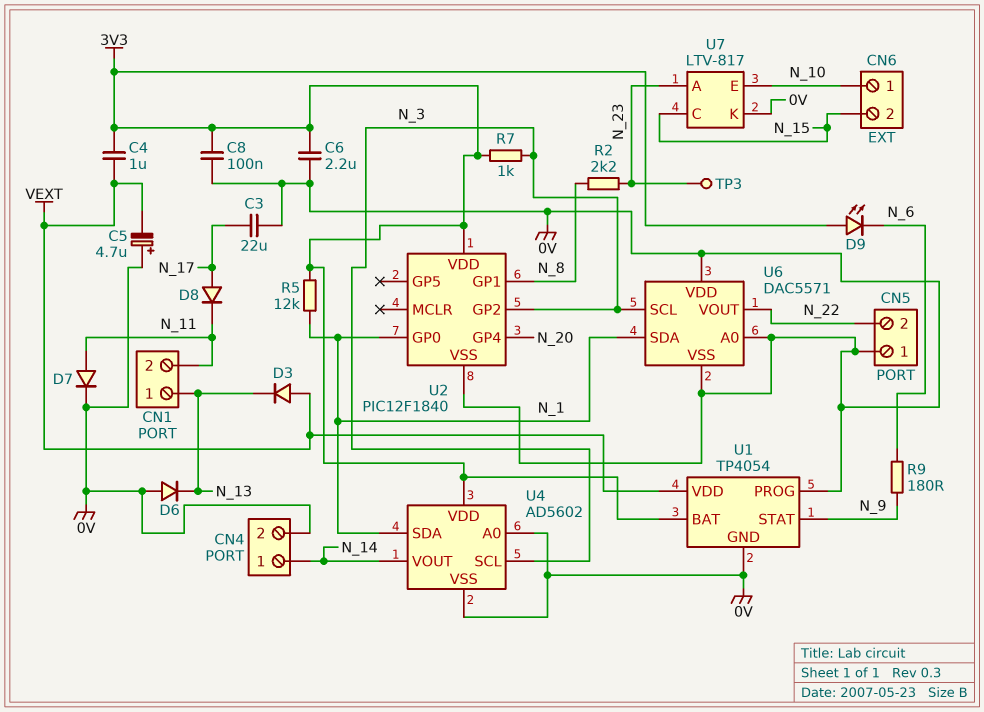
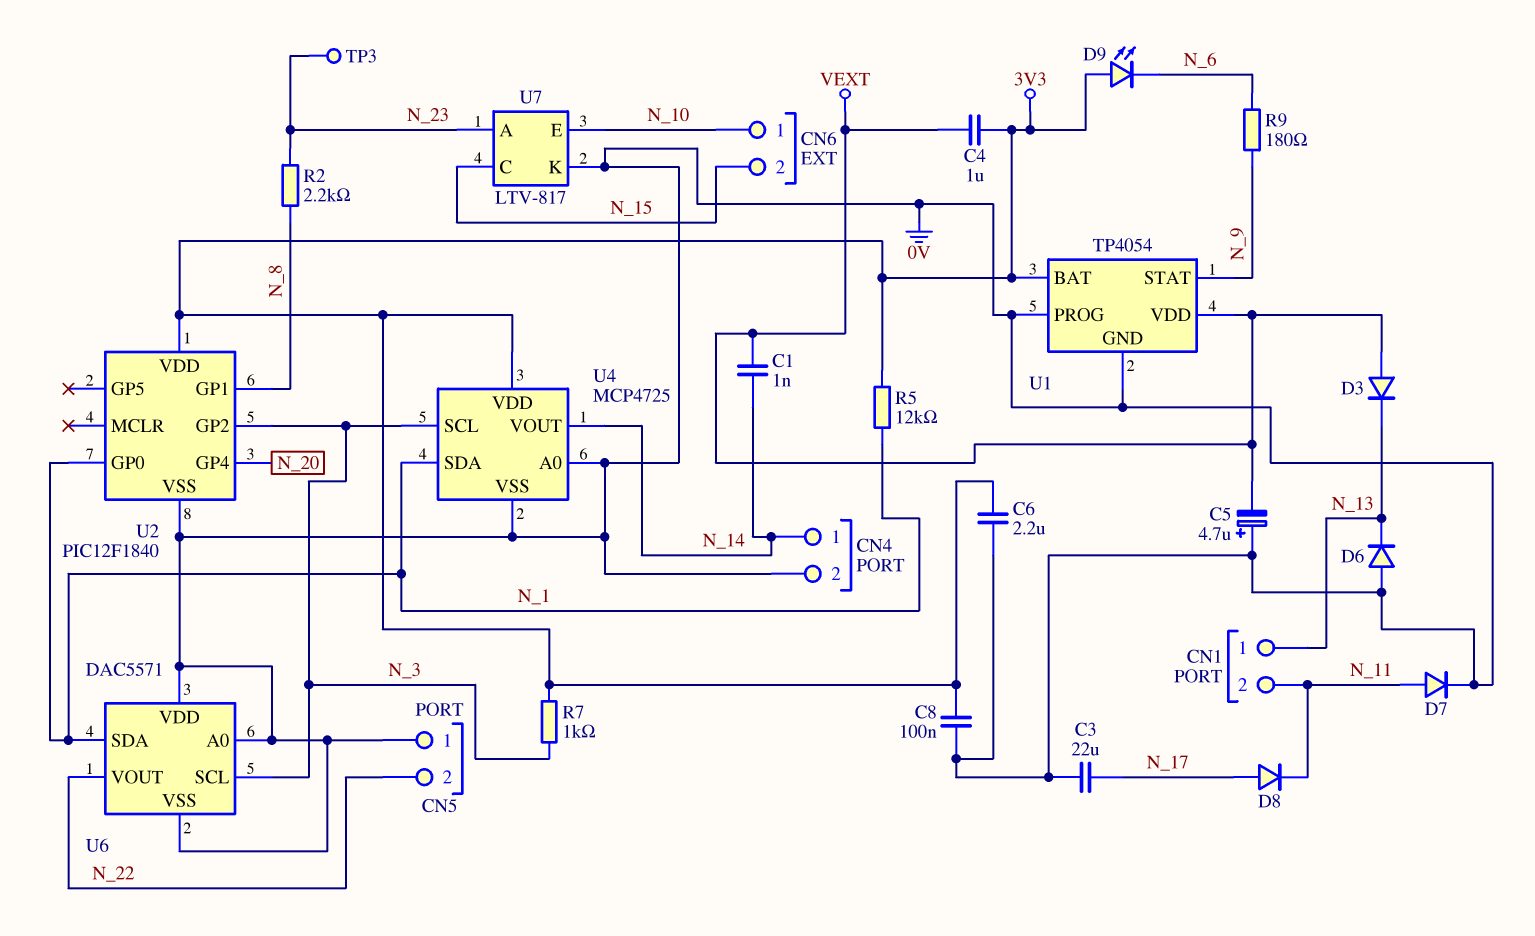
C1: none -> 1nF (N_14, VEXT)
U4: AD5602 -> MCP4725

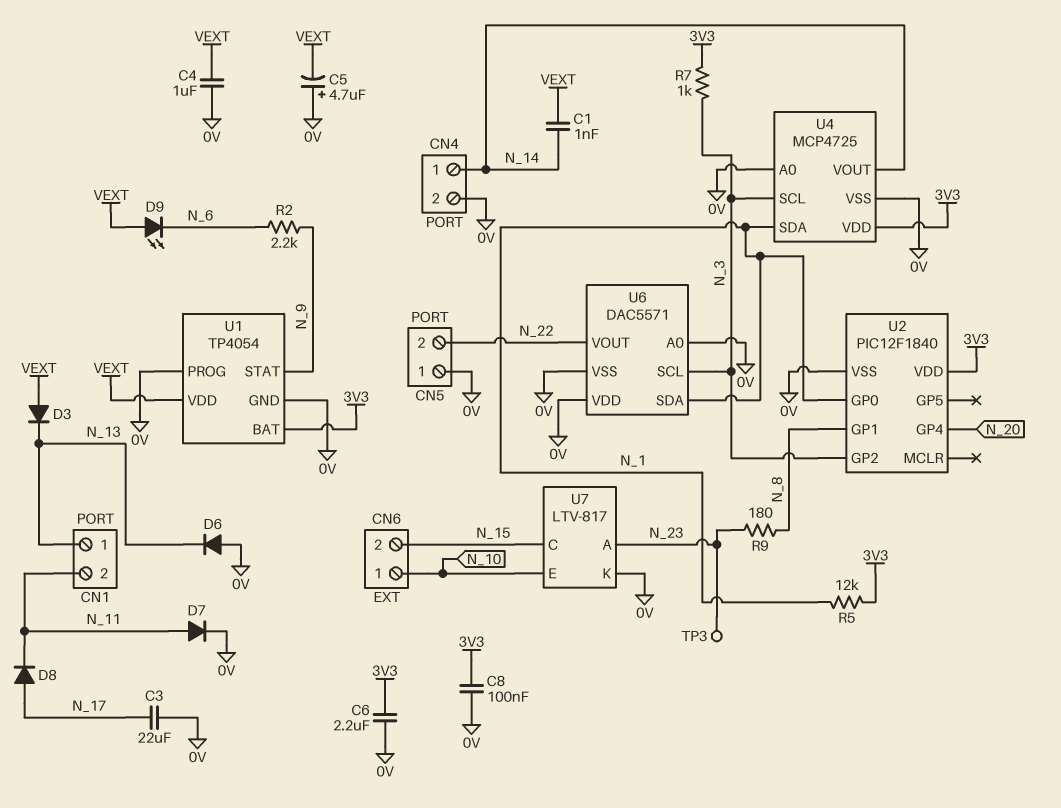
C4: 1uF (3V3, VEXT) -> 1uF (0V, VEXT)
D9: LED (A 3V3, K N_6) -> LED (A VEXT, K N_6)
R2: 2.2k (N_8, N_23) -> 2.2k (N_6, N_9)
R9: 180 (N_6, N_9) -> 180 (N_8, N_23)

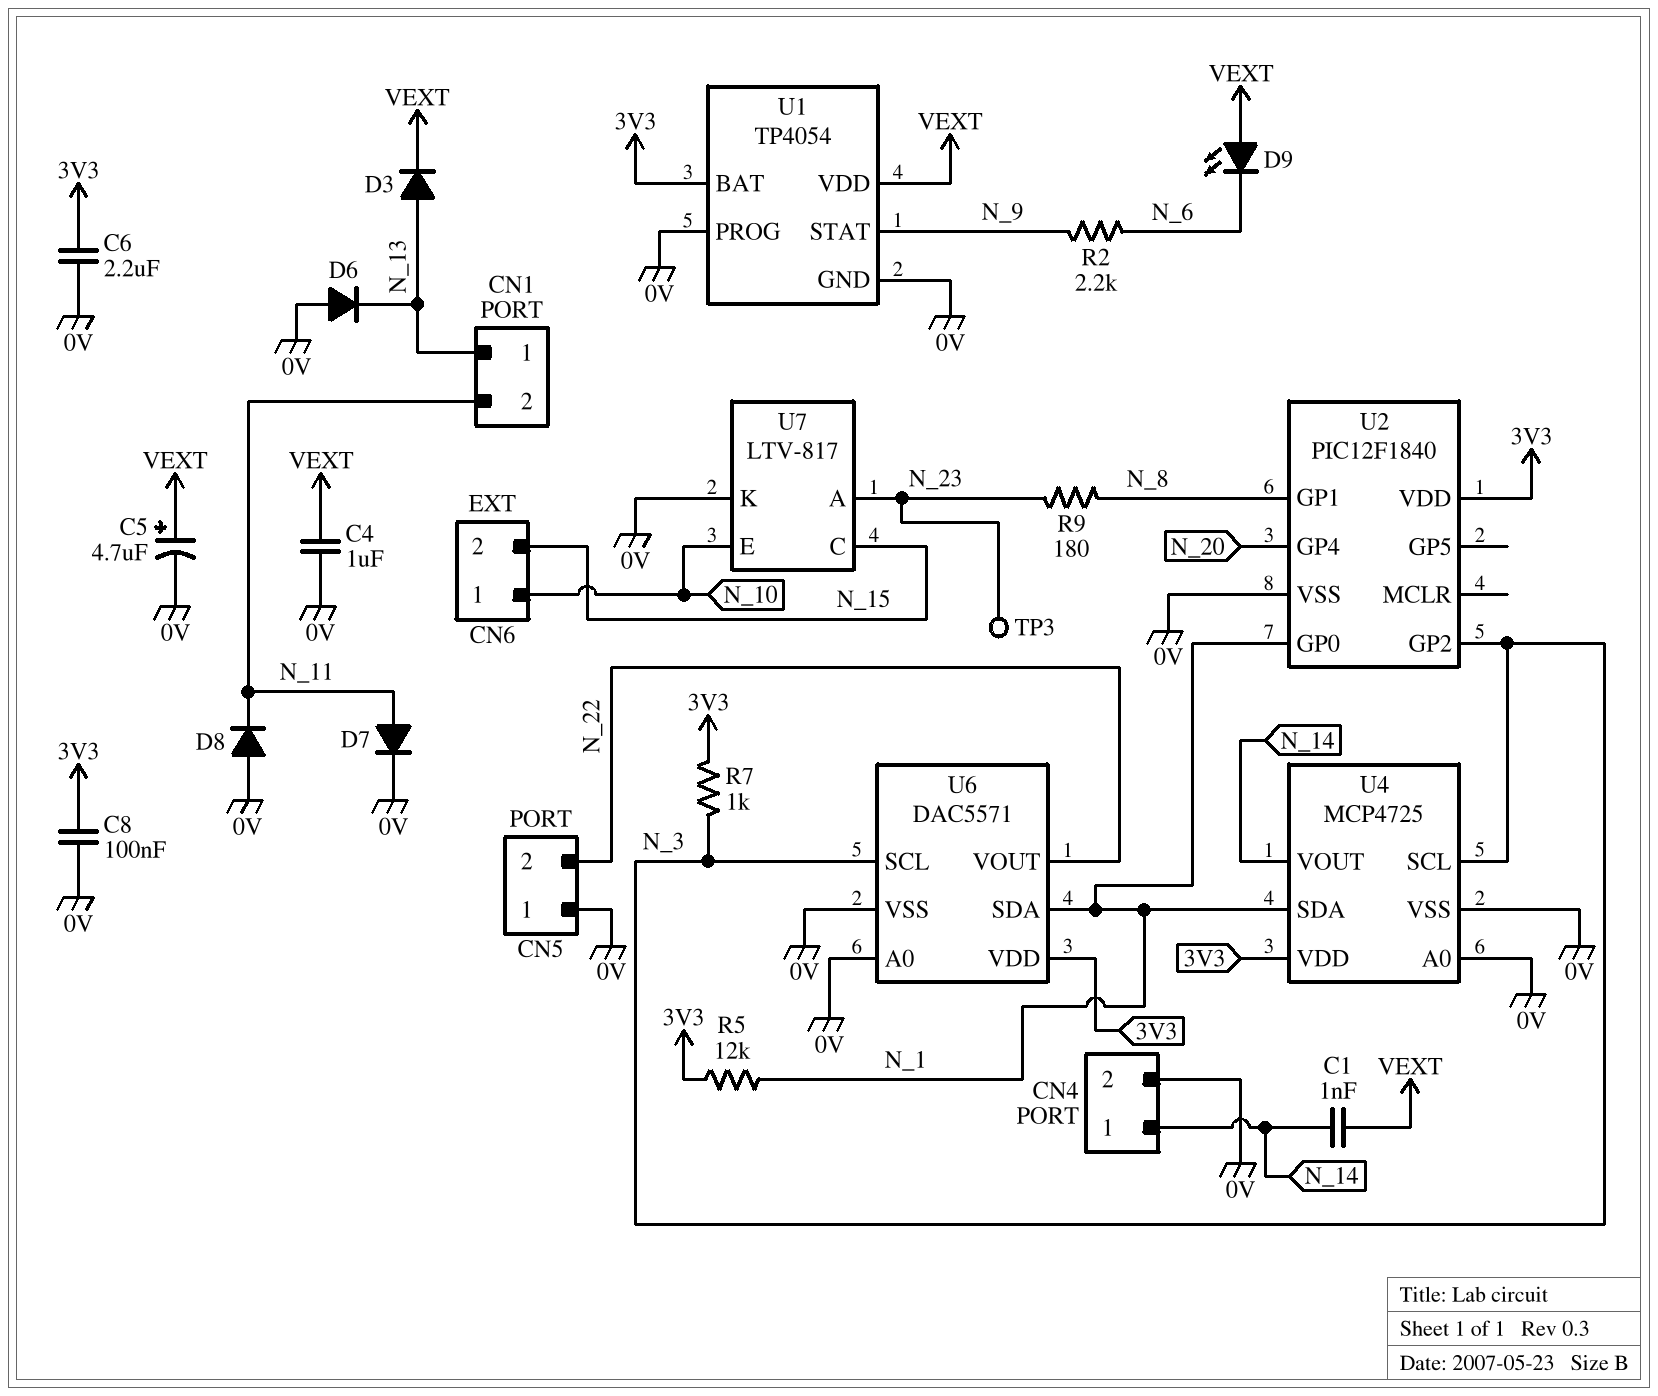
C3: 22uF (0V, N_17) -> none
C5: 4.7uF (plus 0V, minus VEXT) -> 4.7uF (plus VEXT, minus 0V)
D3: diode (A VEXT, K N_13) -> diode (A N_13, K VEXT)
D8: diode (A N_17, K N_11) -> diode (A 0V, K N_11)
U6 pin VDD: 0V -> 3V3

